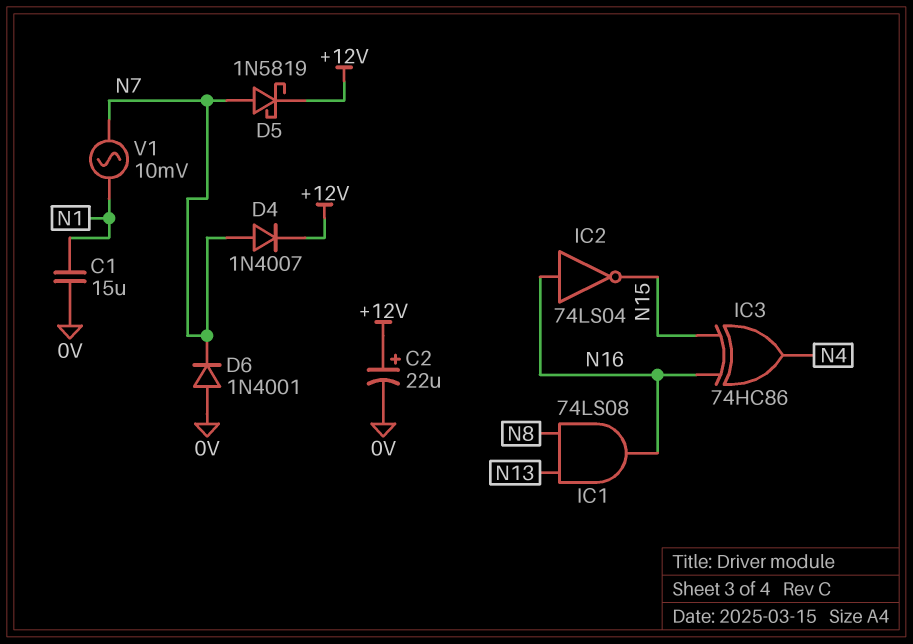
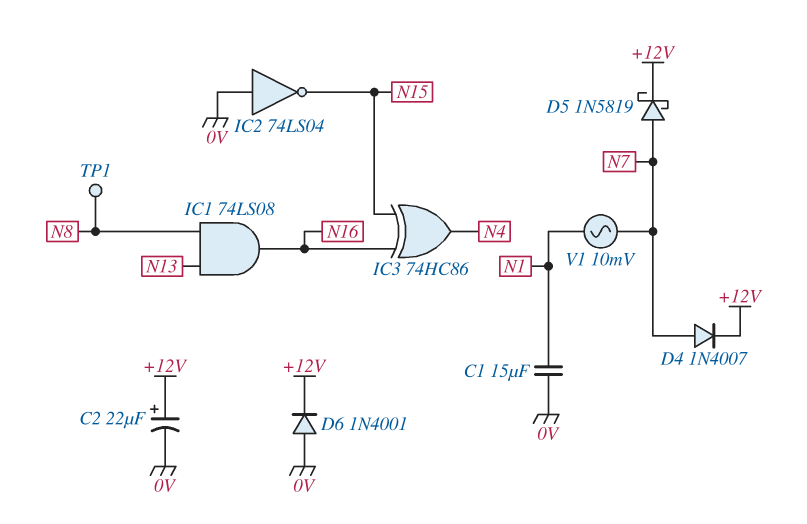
D6: diode 1N4001 (A 0V, K N7) -> diode 1N4001 (A 0V, K +12V)
IC2: NOT 74LS04 (in N16, out N15) -> NOT 74LS04 (in 0V, out N15)
TP1: none -> test point (N8)

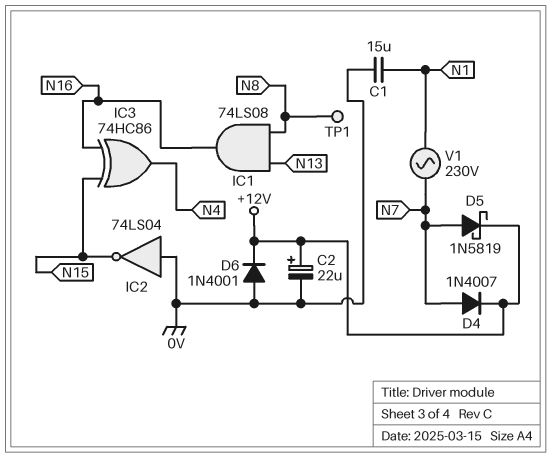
V1: AC 10mV (N1, N7) -> AC 230V (N1, N7)

